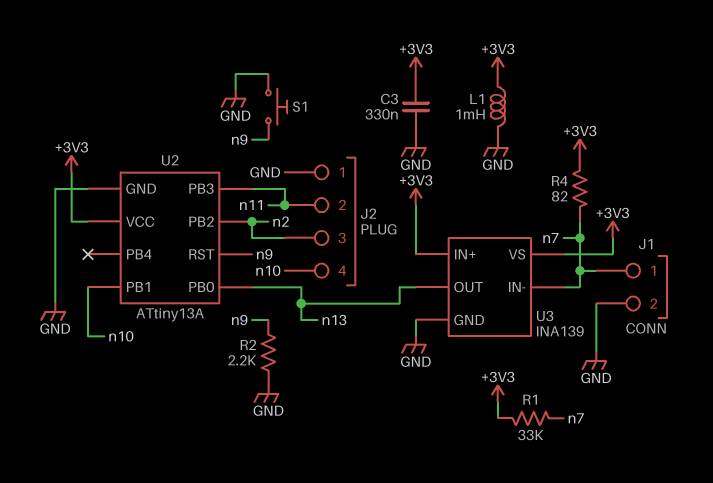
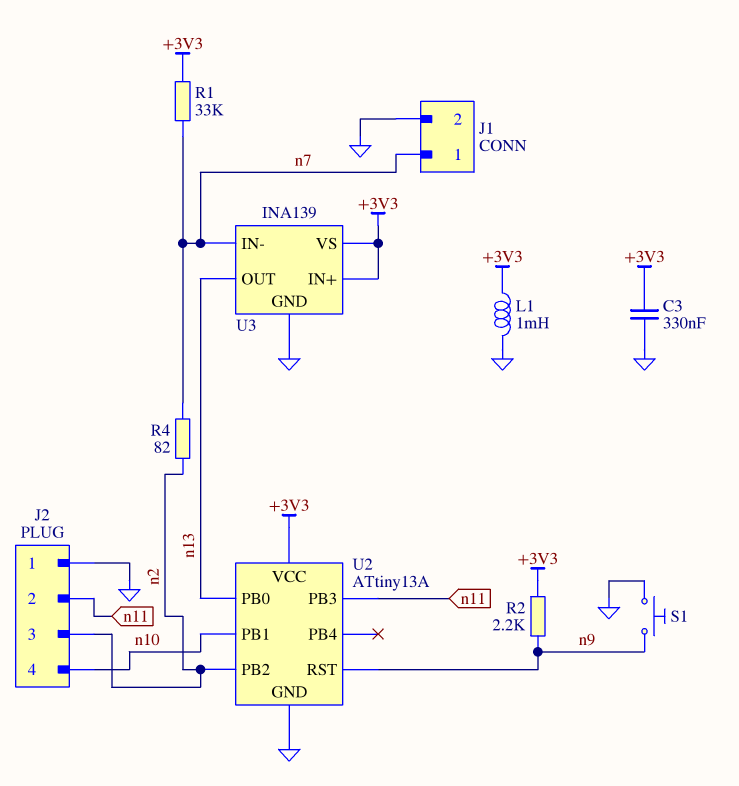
R2: 2.2k (GND, n9) -> 2.2k (+3V3, n9)
R4: 82 (+3V3, n7) -> 82 (n2, n7)

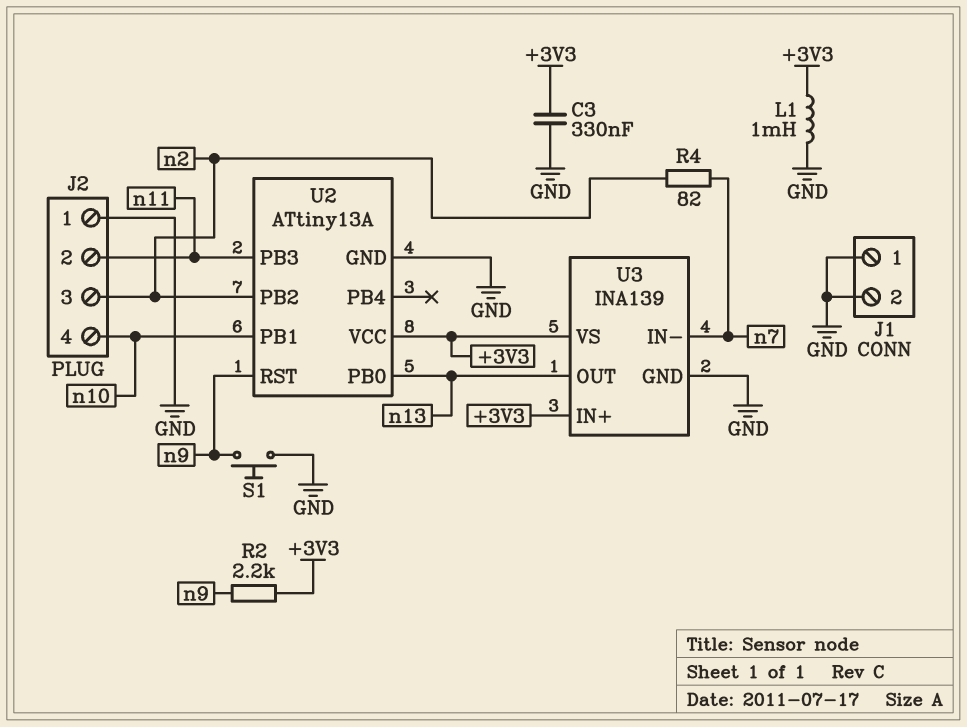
J1 pin 1: n7 -> GND
R1: 33k (+3V3, n7) -> none

